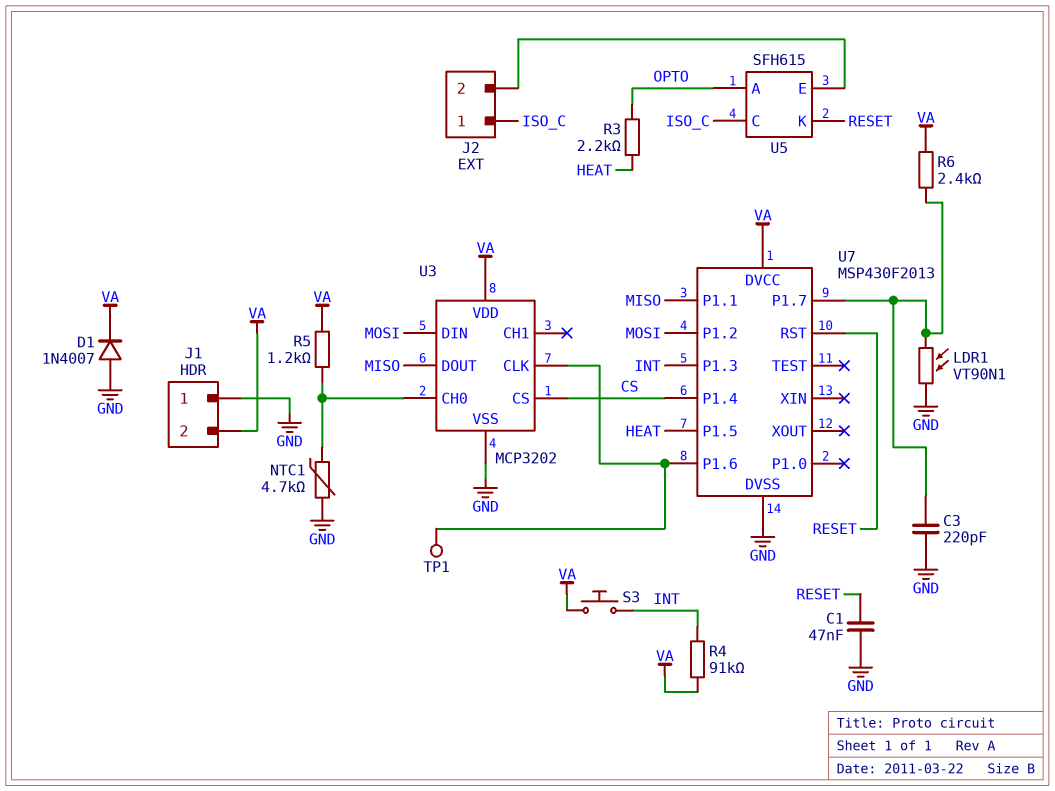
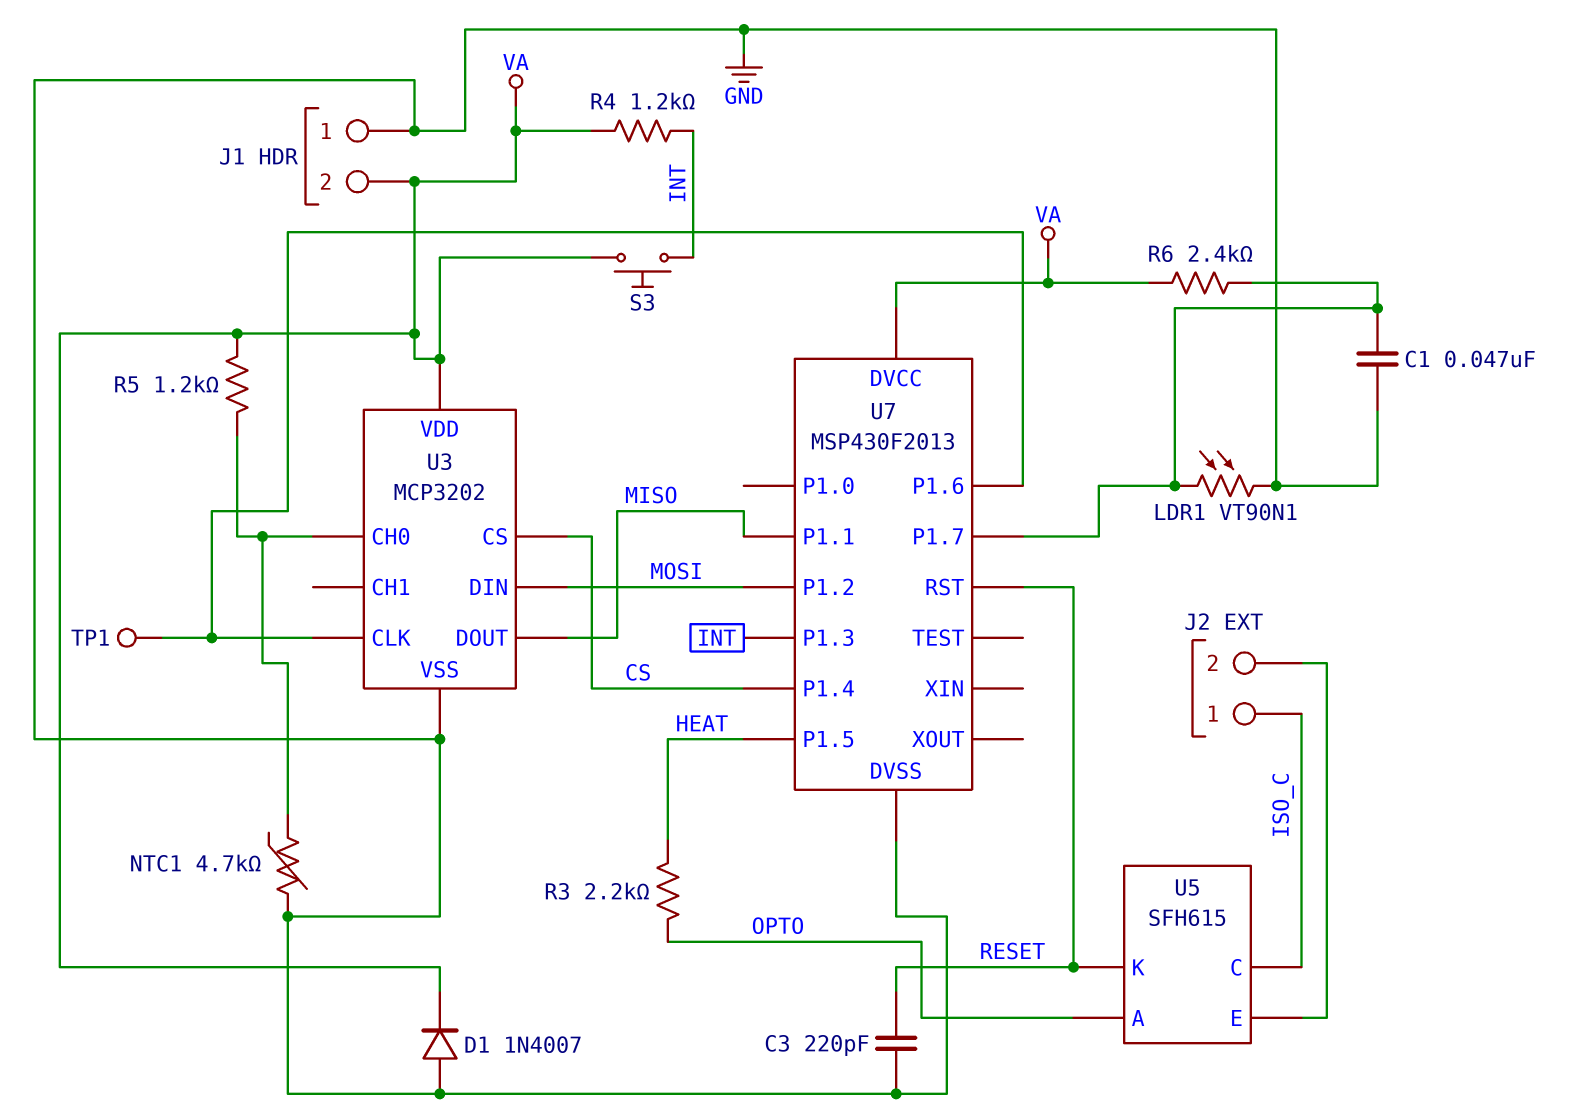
C1: 47nF (GND, RESET) -> 47nF (GND, U7/P1.7)
C3: 220pF (GND, U7/P1.7) -> 220pF (GND, RESET)
R4: 91k (INT, VA) -> 1.2k (INT, VA)

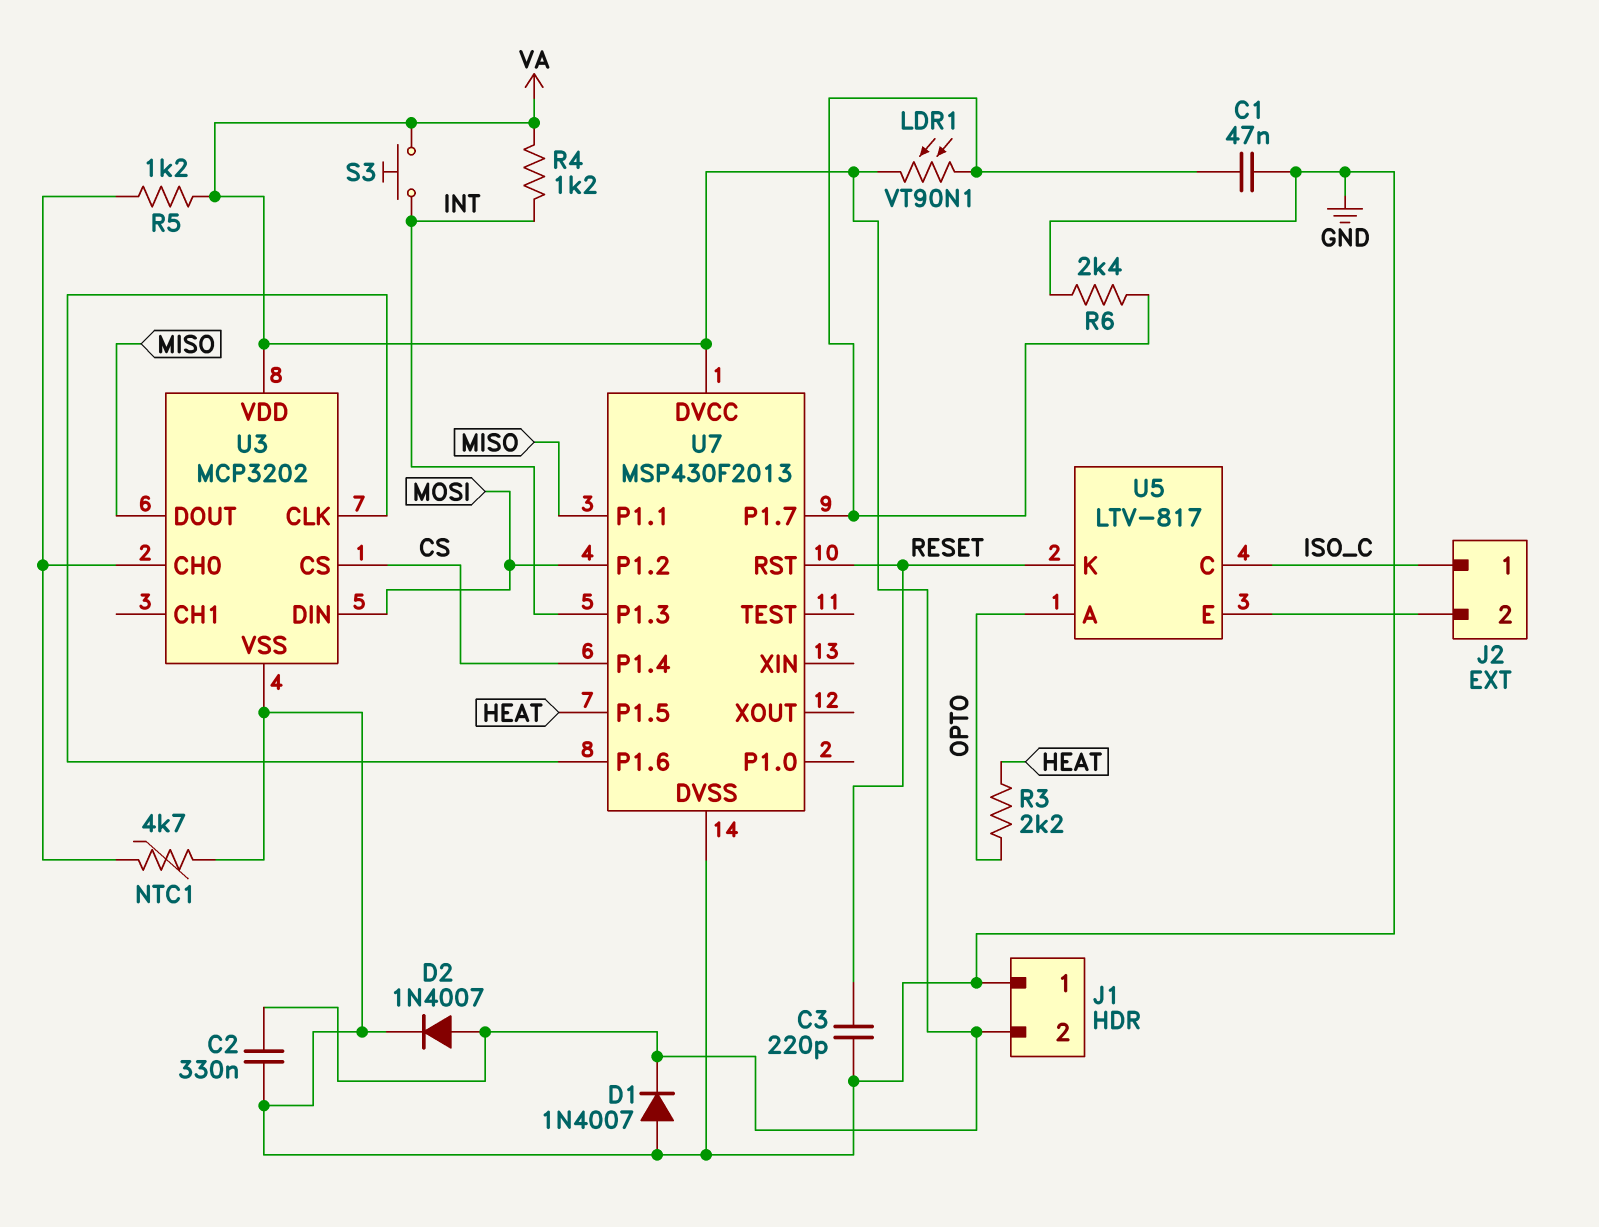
C2: none -> 330nF (GND, VA)
D2: none -> diode 1N4007 (A VA, K GND)
LDR1: VT90N1 (GND, U7/P1.7) -> VT90N1 (U7/P1.7, VA)
R6: 2.4k (U7/P1.7, VA) -> 2.4k (GND, U7/P1.7)
TP1: test point (U3/CLK) -> none
U5: SFH615 -> LTV-817

